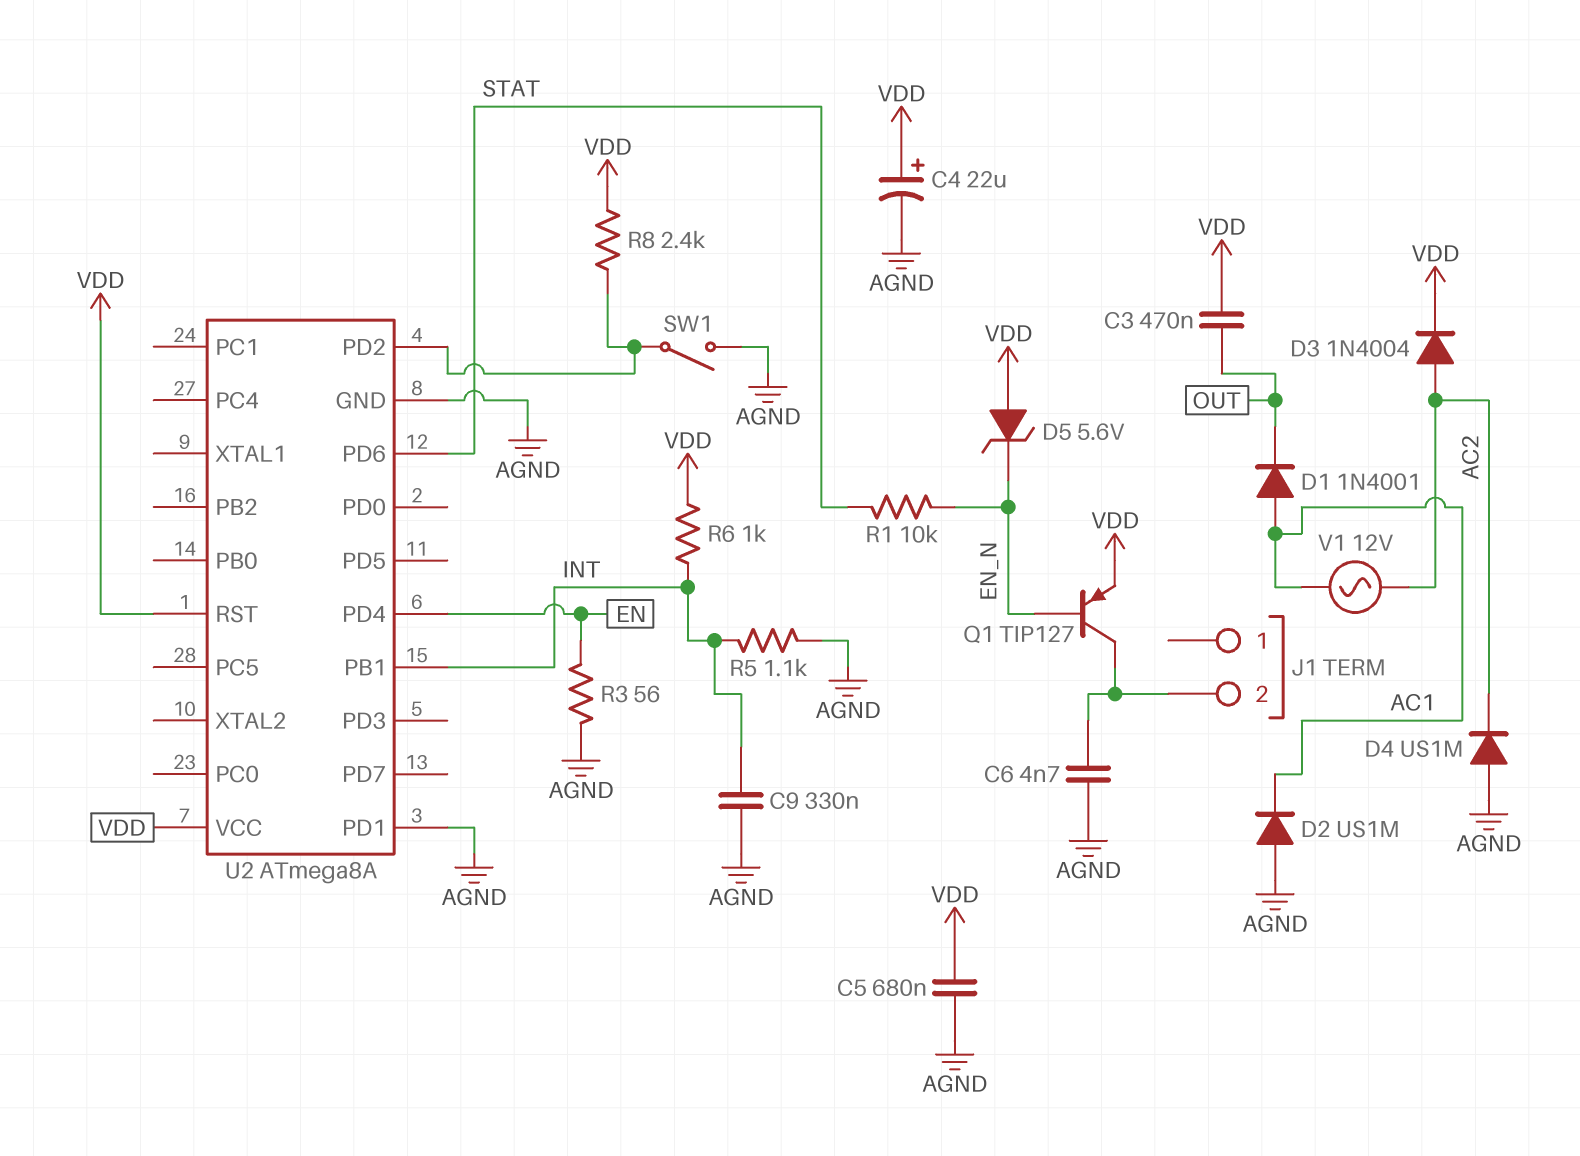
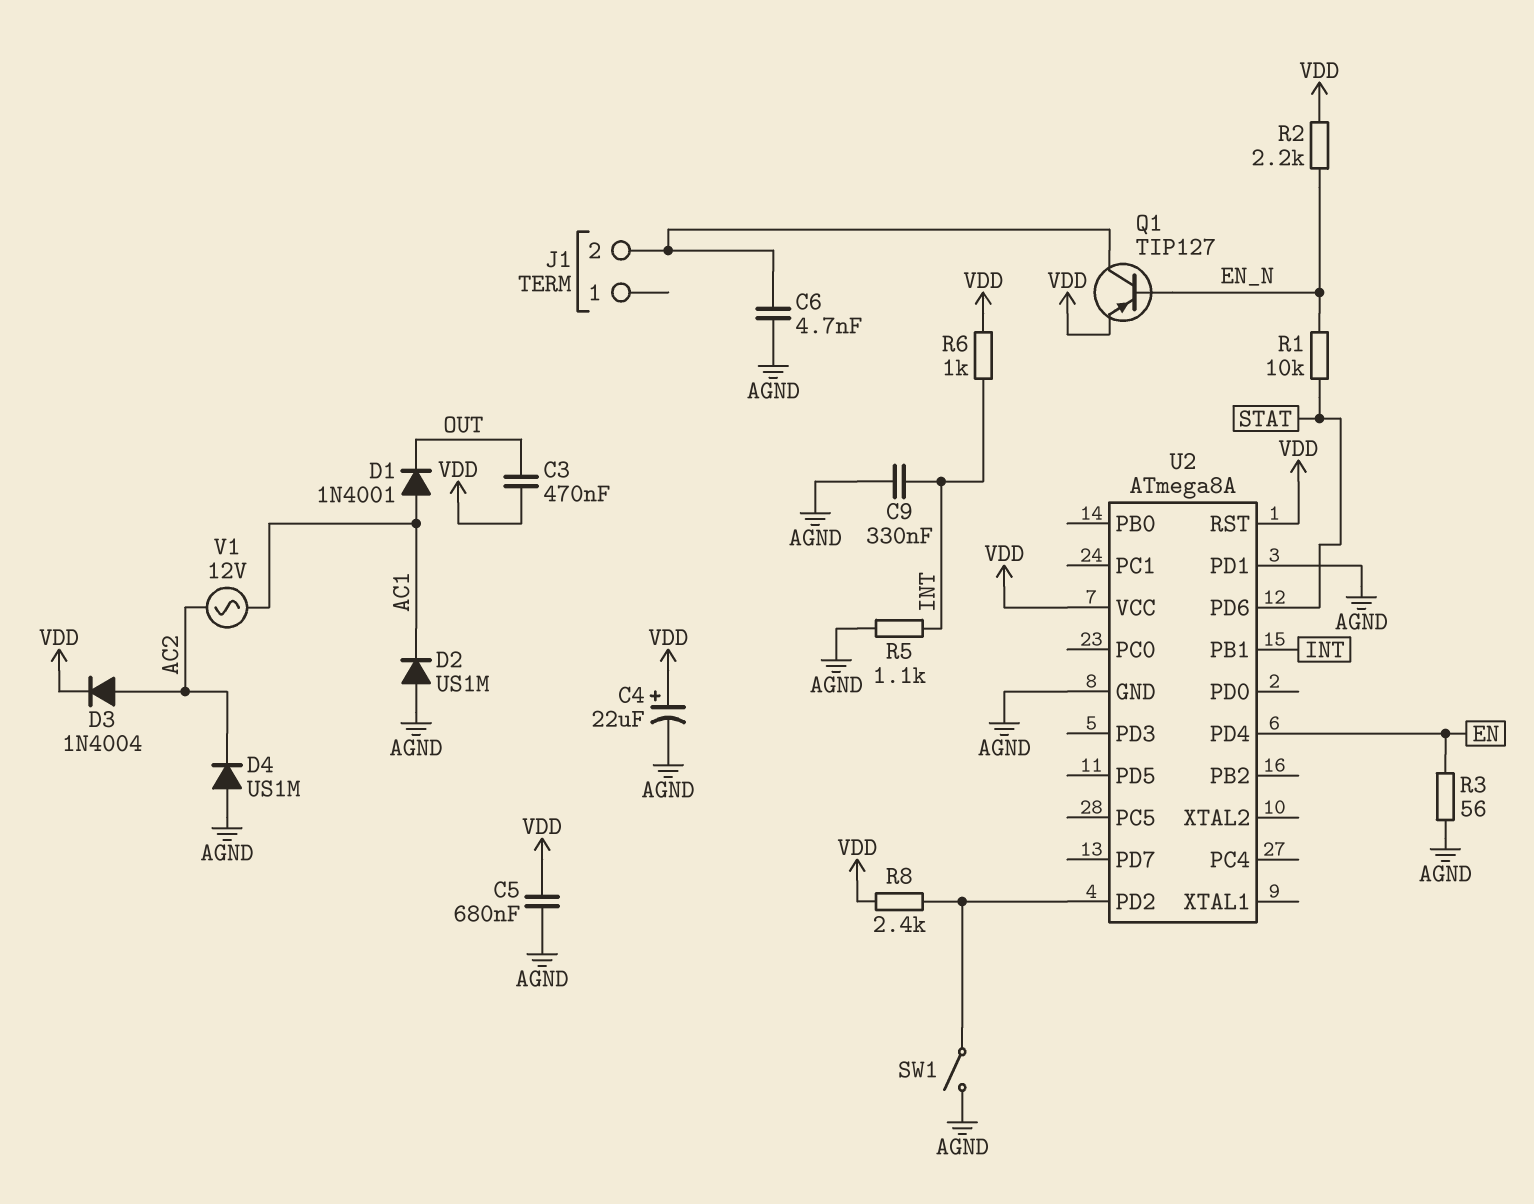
D5: zener 5.6V (A VDD, K EN_N) -> none
R2: none -> 2.2k (EN_N, VDD)

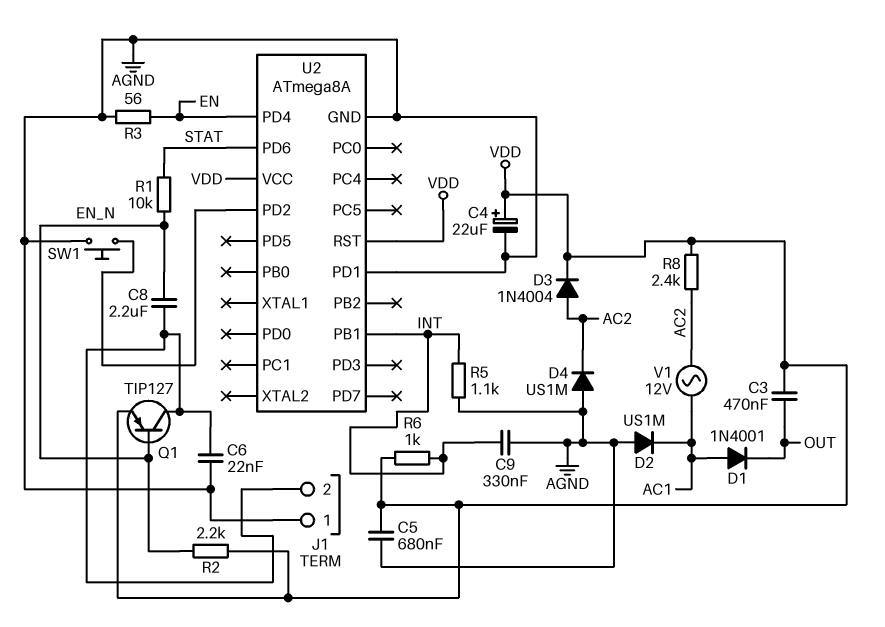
C6: 4.7nF (AGND, J1/2) -> 22nF (AGND, J1/2)
C8: none -> 2.2uF (EN_N, J1/2)
J1 pin 1: none -> AGND
R8: 2.4k (U2/PD2, VDD) -> 2.4k (AC2, VDD)
SW1: switch (AGND, U2/PD2) -> button (AGND, U2/PD2)

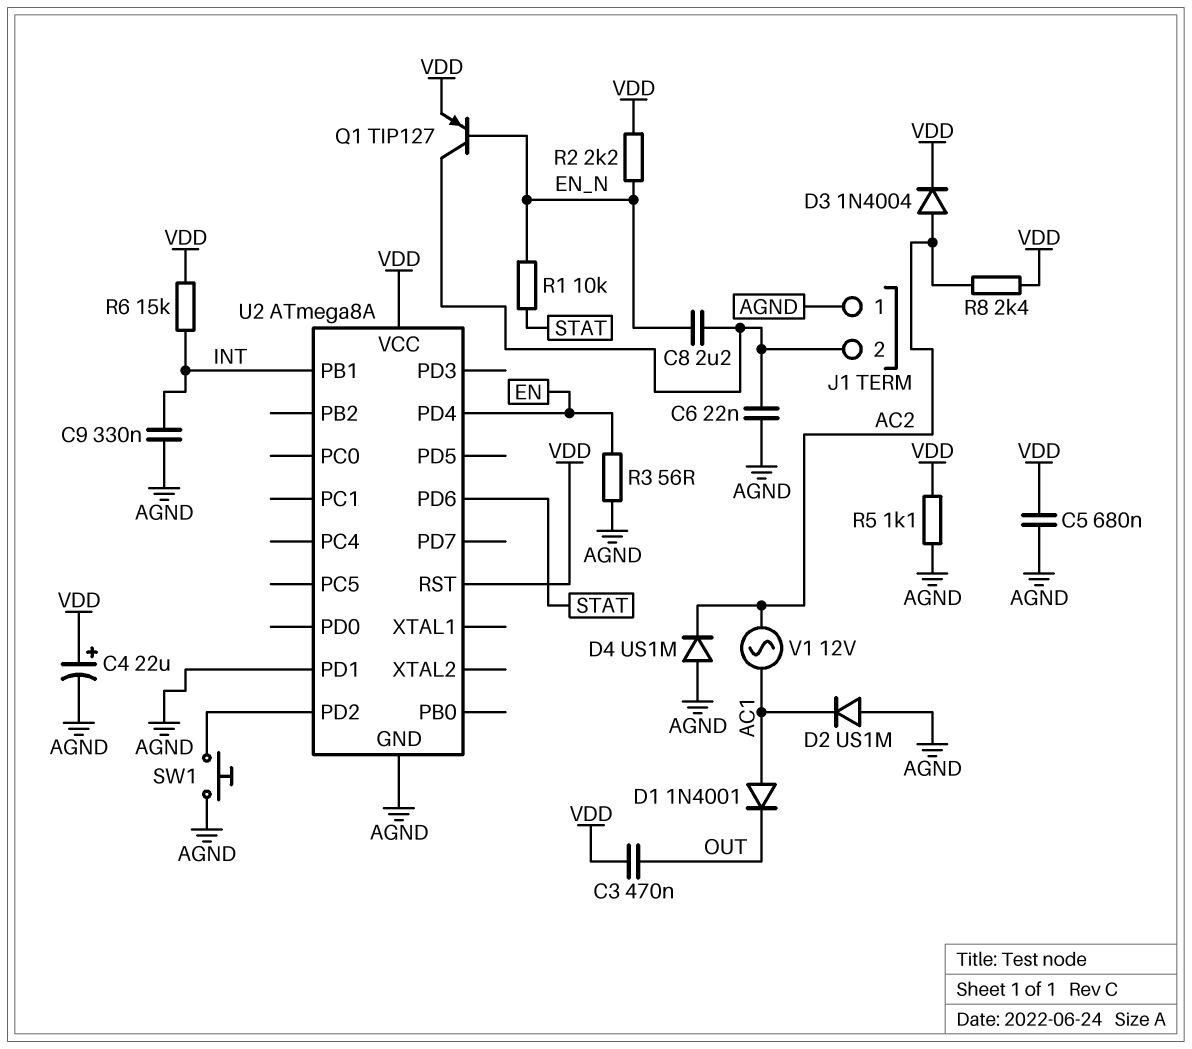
R5: 1.1k (AGND, INT) -> 1.1k (AGND, VDD)
R6: 1k (INT, VDD) -> 15k (INT, VDD)

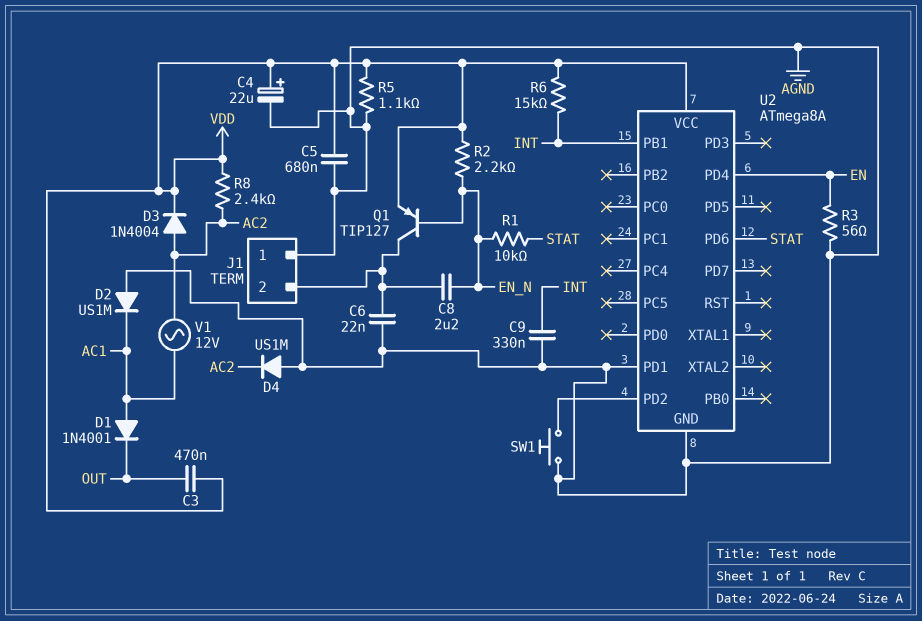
U2 pin RST: VDD -> none

